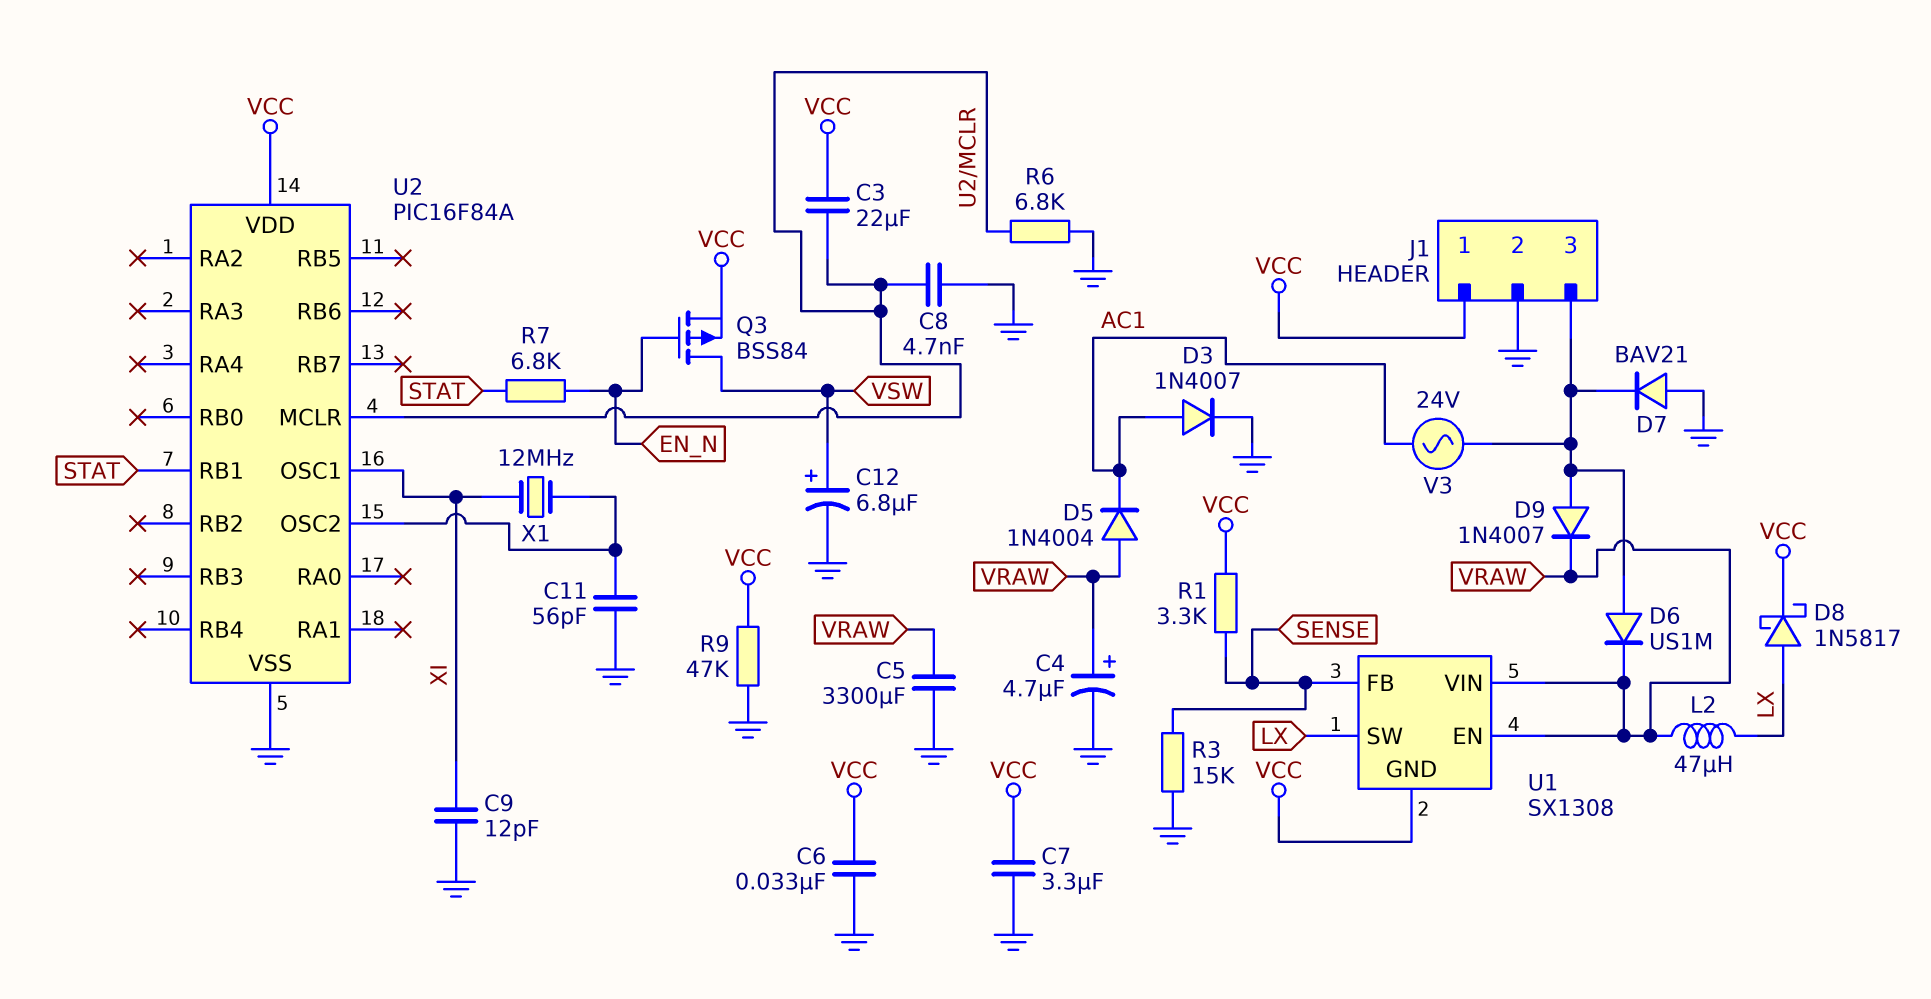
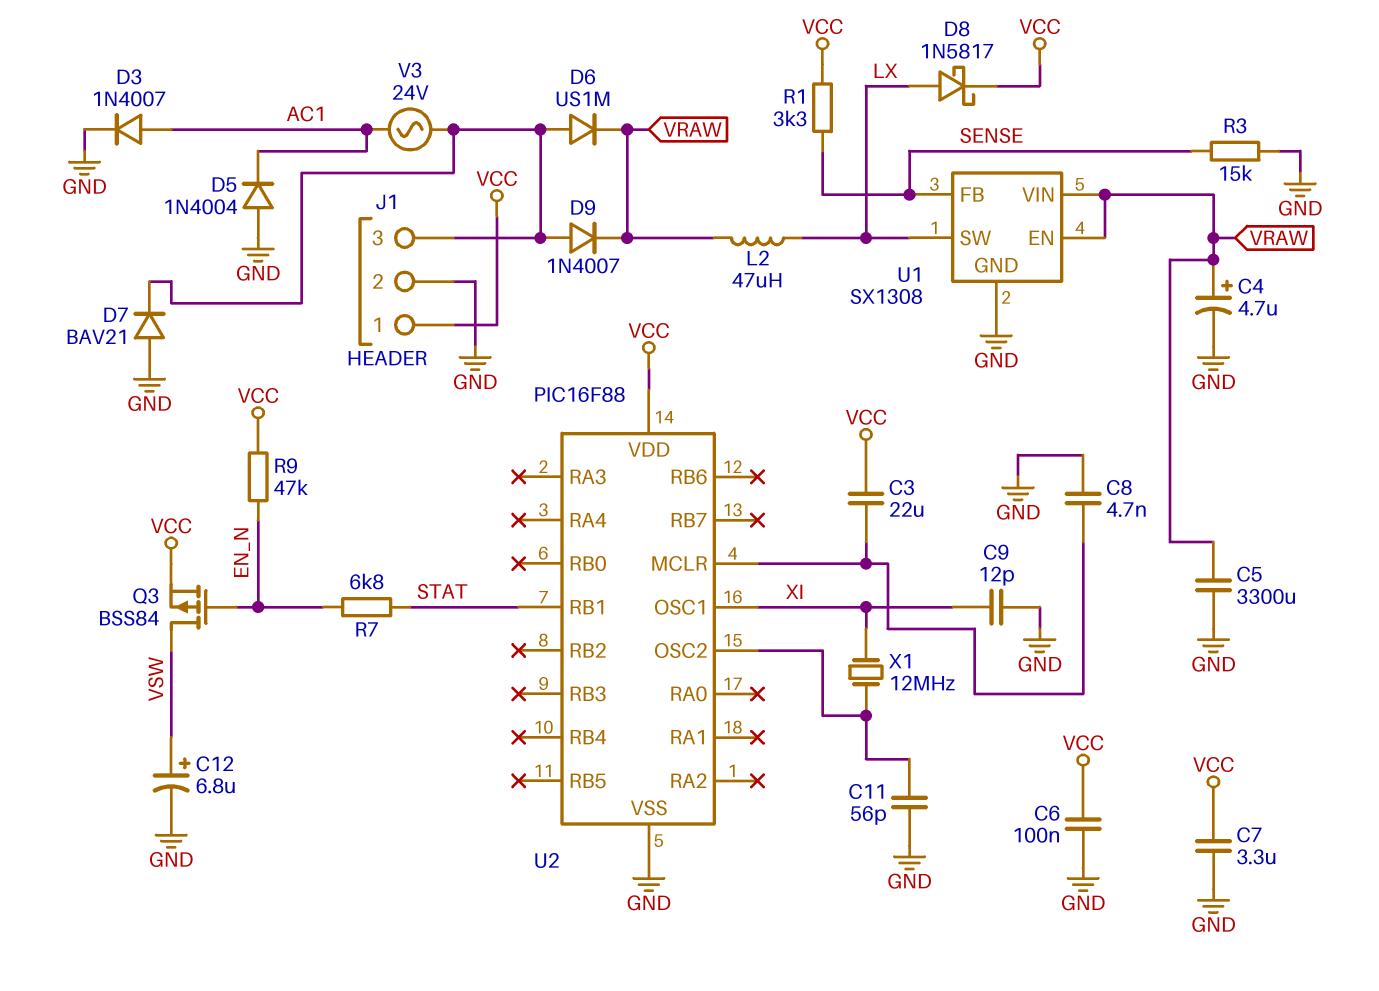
C6: 33nF (GND, VCC) -> 100nF (GND, VCC)
D5: diode 1N4004 (A VRAW, K AC1) -> diode 1N4004 (A GND, K AC1)
R6: 6.8k (GND, U2/MCLR) -> none
R9: 47k (GND, VCC) -> 47k (EN_N, VCC)
U1 pin GND: VCC -> GND
U2: PIC16F84A -> PIC16F88

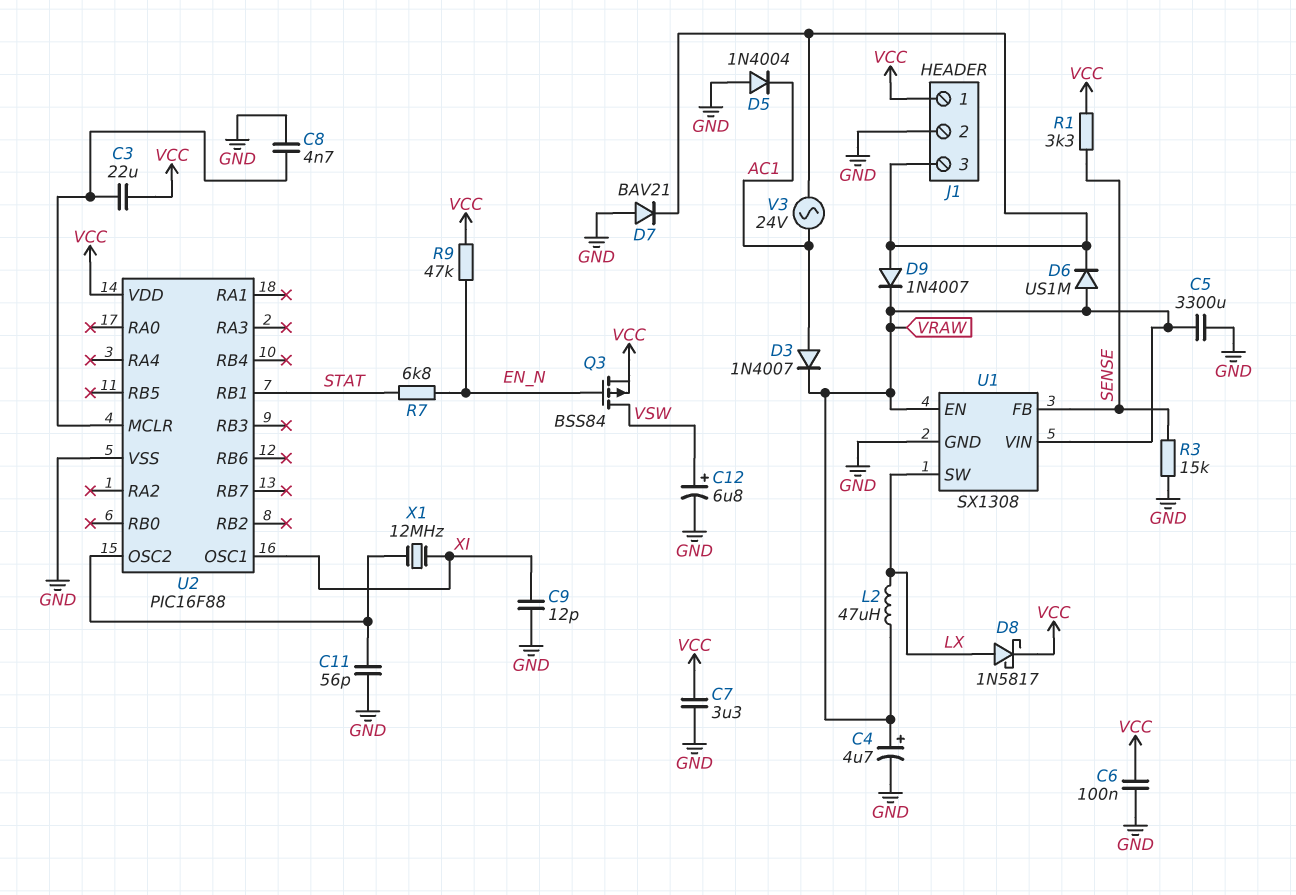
D3: diode 1N4007 (A AC1, K GND) -> diode 1N4007 (A AC1, K VRAW)
D6: diode US1M (A J1/3, K VRAW) -> diode US1M (A VRAW, K J1/3)

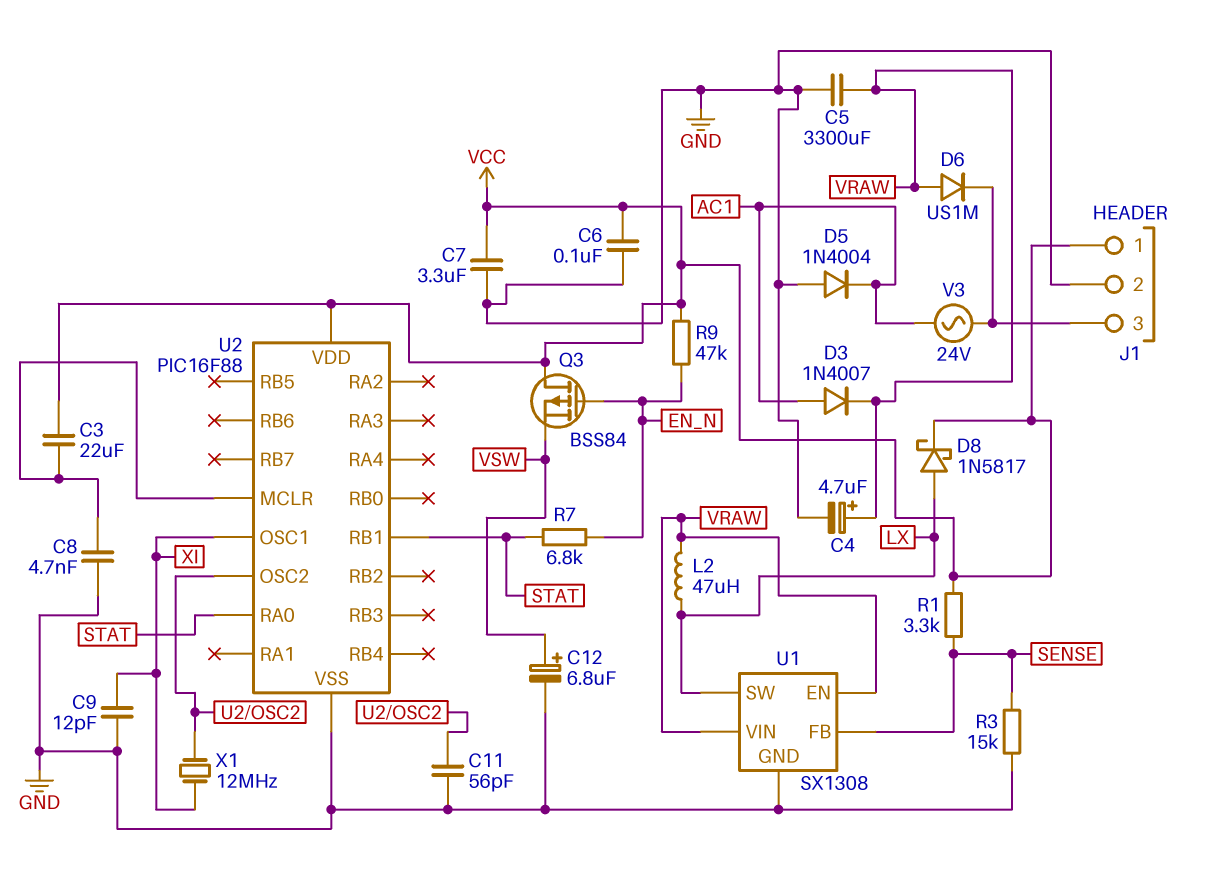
D7: diode BAV21 (A GND, K J1/3) -> none
D9: diode 1N4007 (A J1/3, K VRAW) -> none
Q3: PMOS BSS84 (G EN_N, D VSW, S VCC) -> PMOS BSS84 (G EN_N, D VCC, S VSW)
U2 pin RA0: none -> STAT

